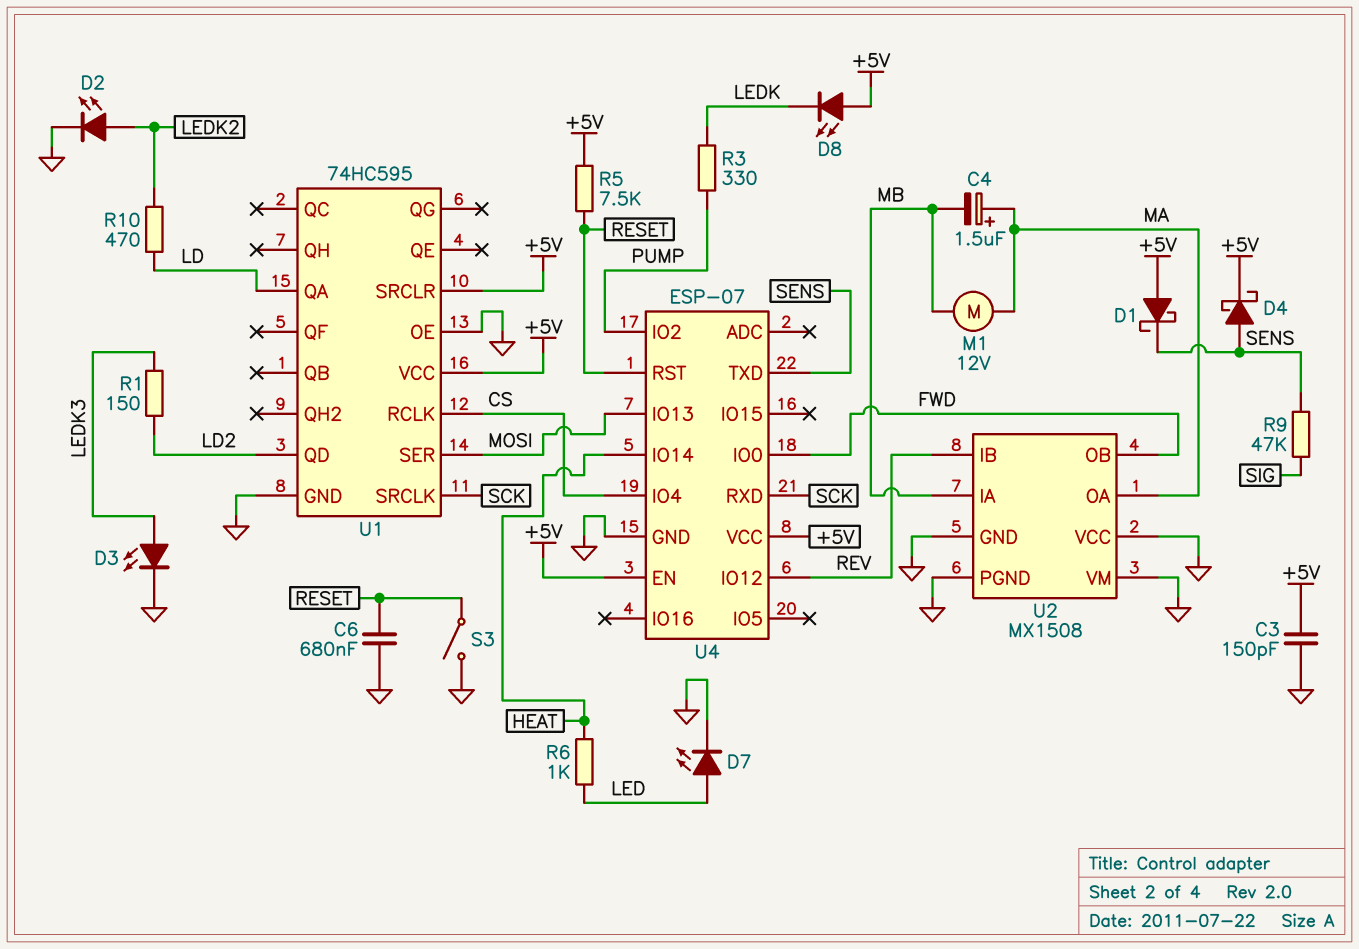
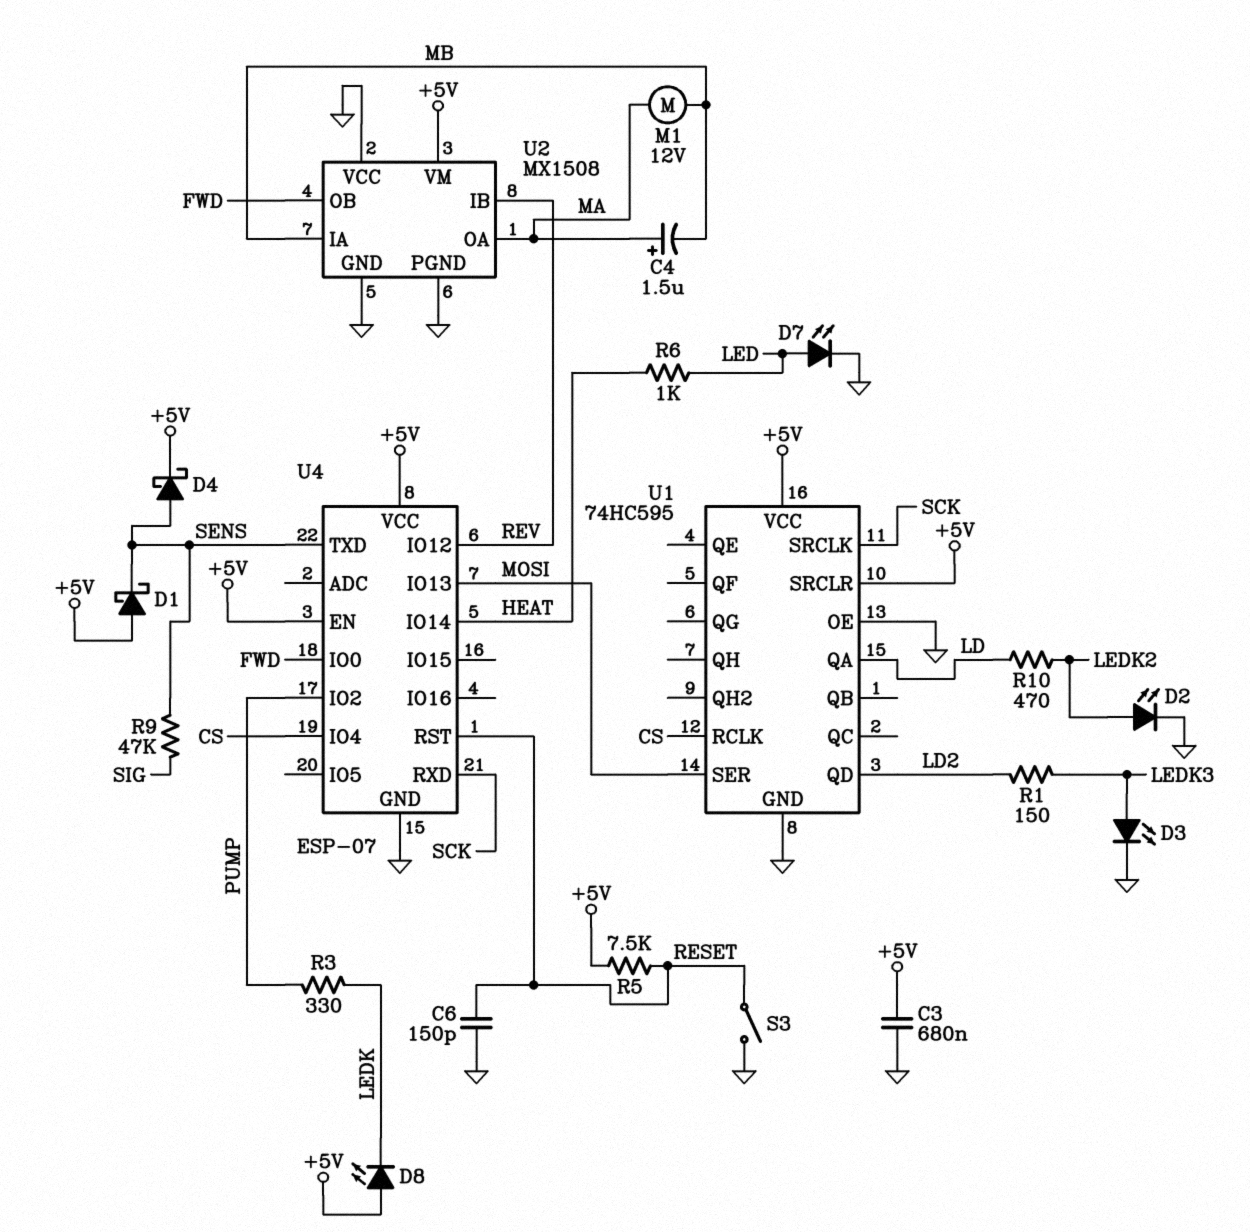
C3: 150pF (+5V, GND) -> 680nF (+5V, GND)
C6: 680nF (GND, RESET) -> 150pF (GND, RESET)
U2 pin VM: GND -> +5V

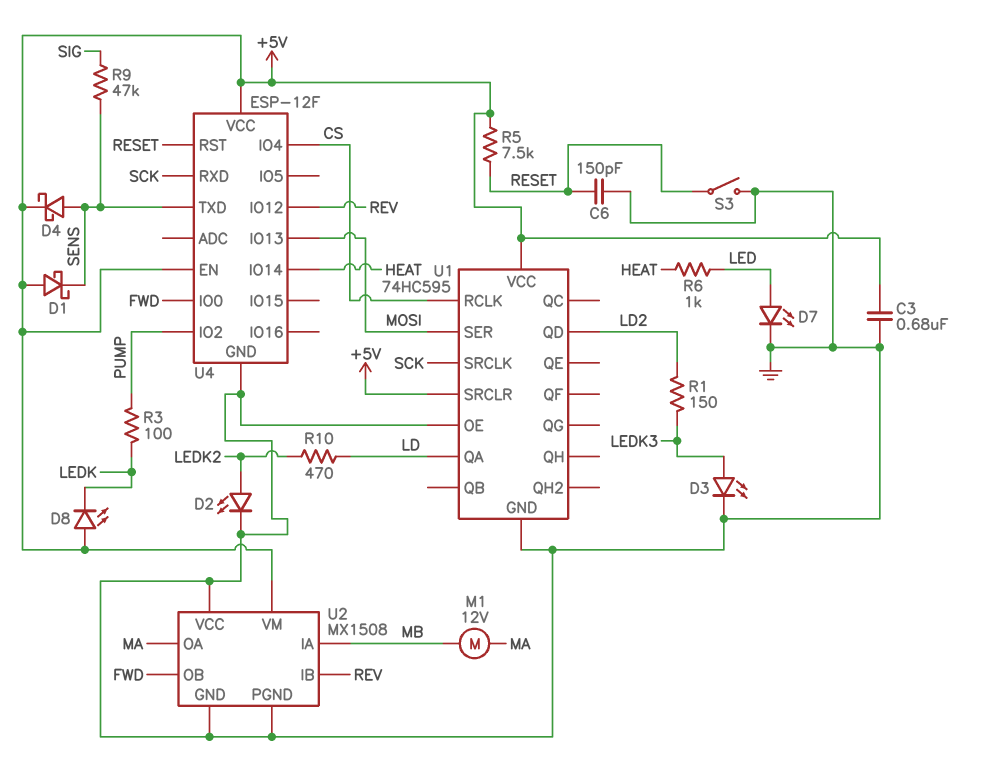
C4: 1.5uF (plus MA, minus MB) -> none
R3: 330 (LEDK, PUMP) -> 100 (LEDK, PUMP)
U4: ESP-07 -> ESP-12F

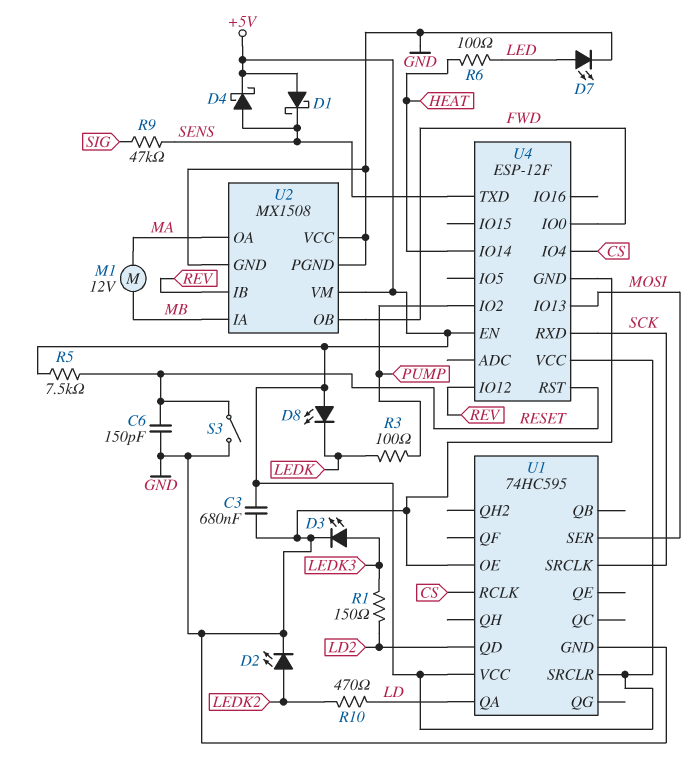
R6: 1k (HEAT, LED) -> 100 (HEAT, LED)

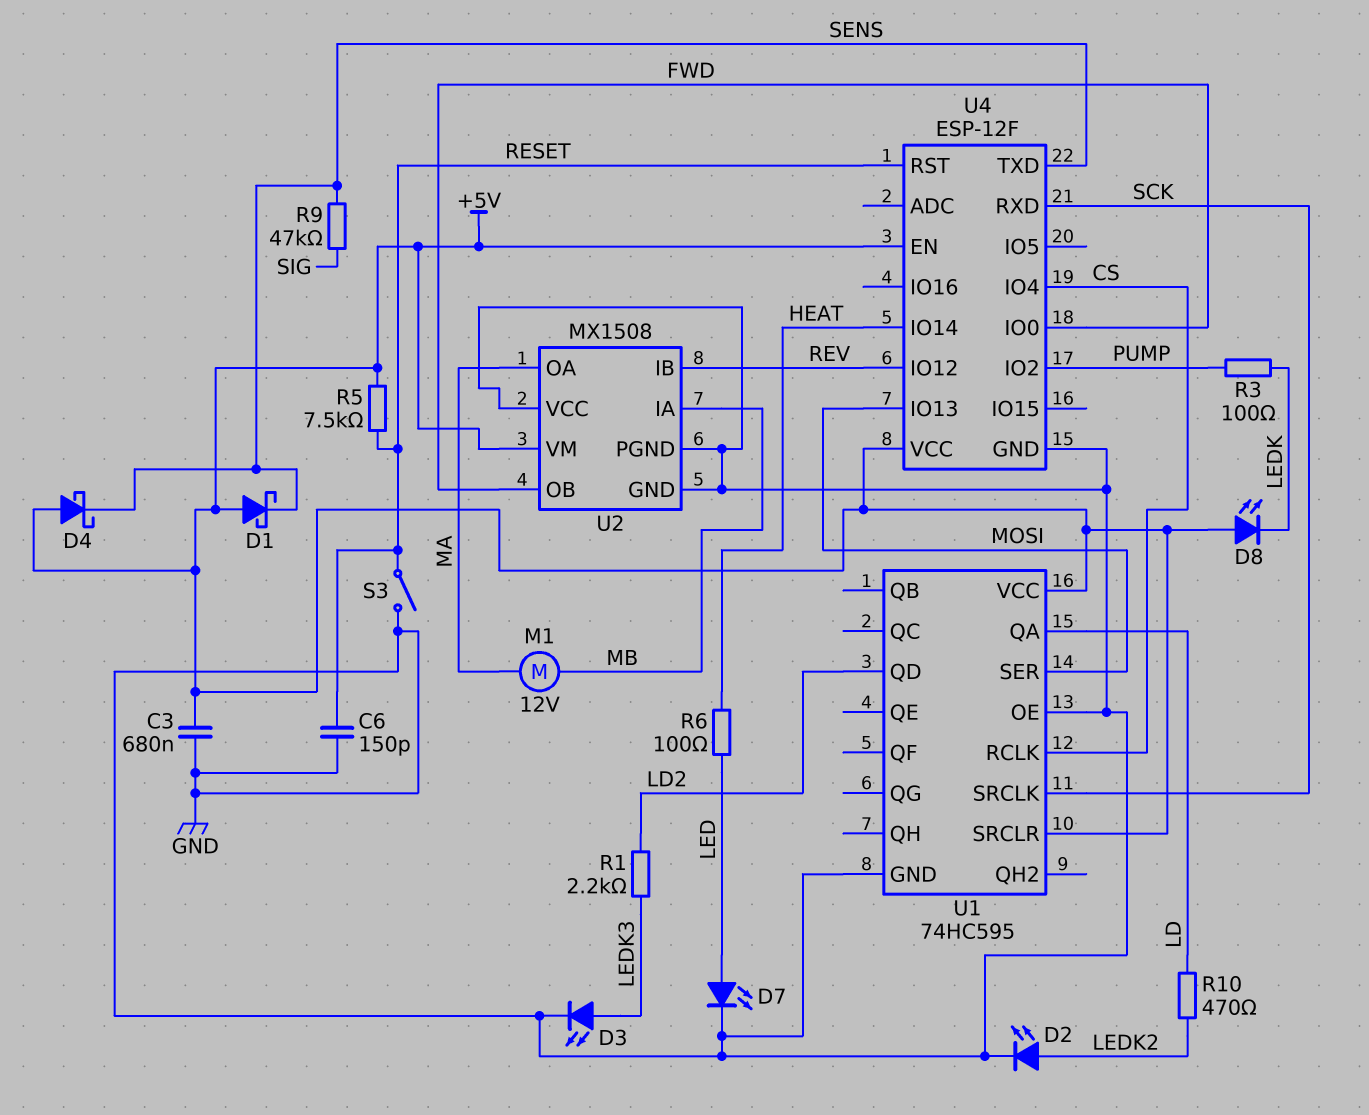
D4: schottky (A SENS, K +5V) -> schottky (A +5V, K SENS)
R1: 150 (LD2, LEDK3) -> 2.2k (LD2, LEDK3)

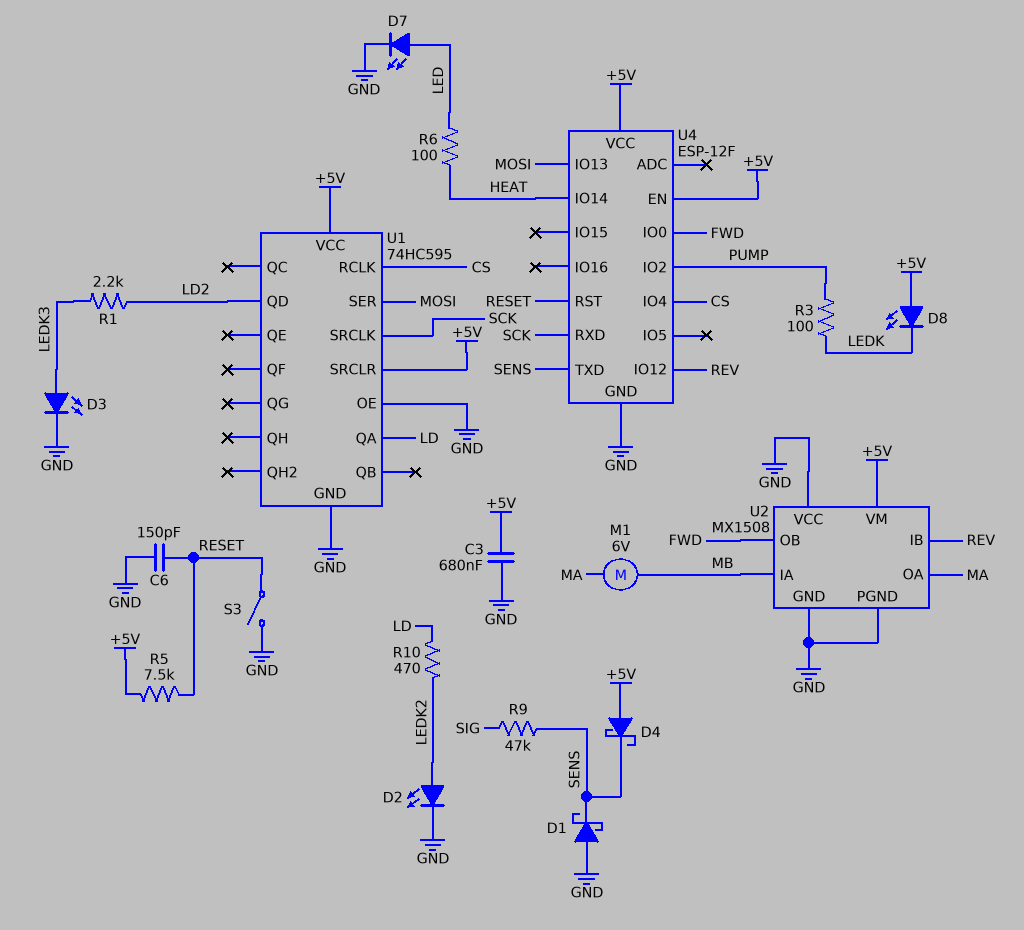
D1: schottky (A +5V, K SENS) -> schottky (A GND, K SENS)
M1: motor 12V (MA, MB) -> motor 6V (MA, MB)

